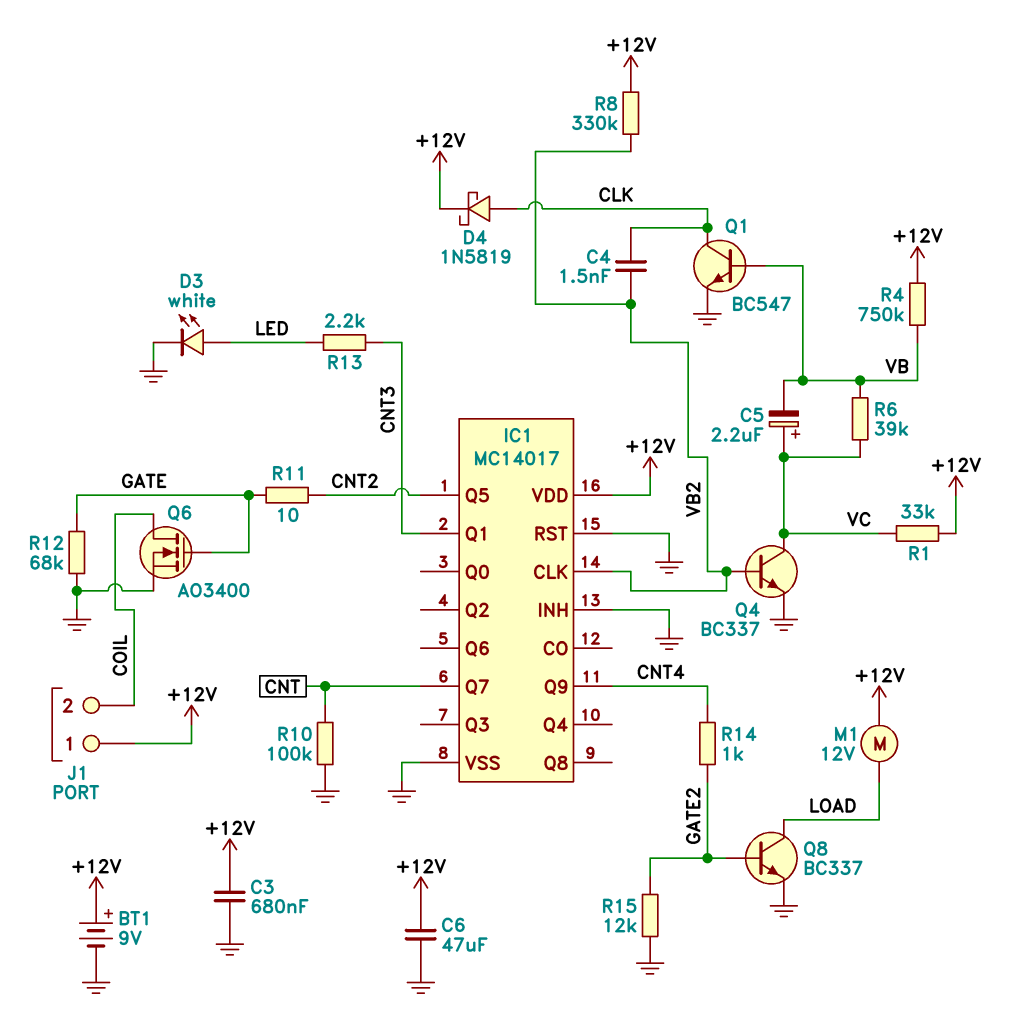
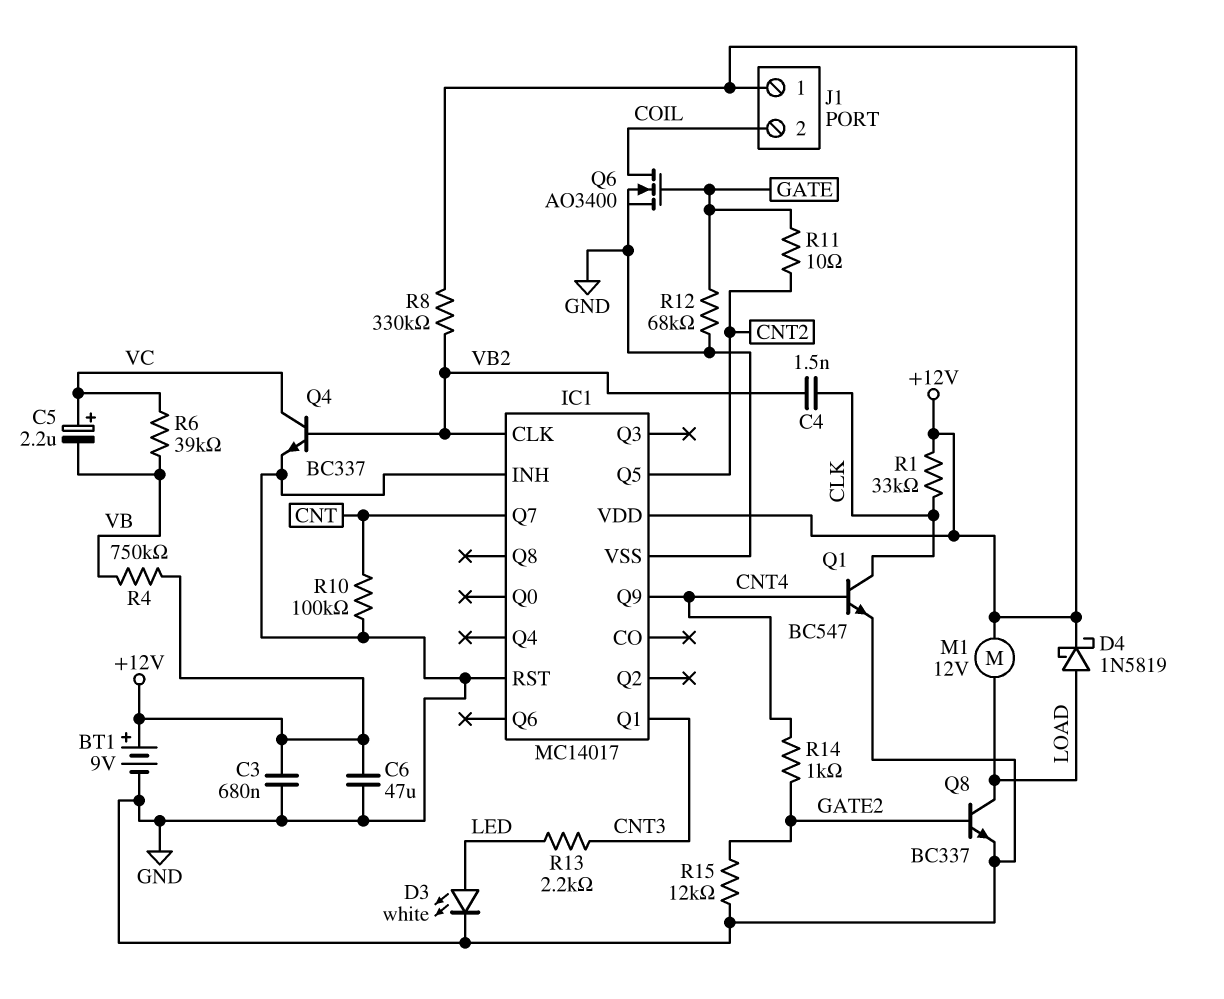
D4: schottky 1N5819 (A CLK, K +12V) -> schottky 1N5819 (A LOAD, K +12V)
Q1: NPN BC547 (B VB, C CLK, E GND) -> NPN BC547 (B CNT4, C CLK, E GND)
R1: 33k (+12V, VC) -> 33k (+12V, CLK)

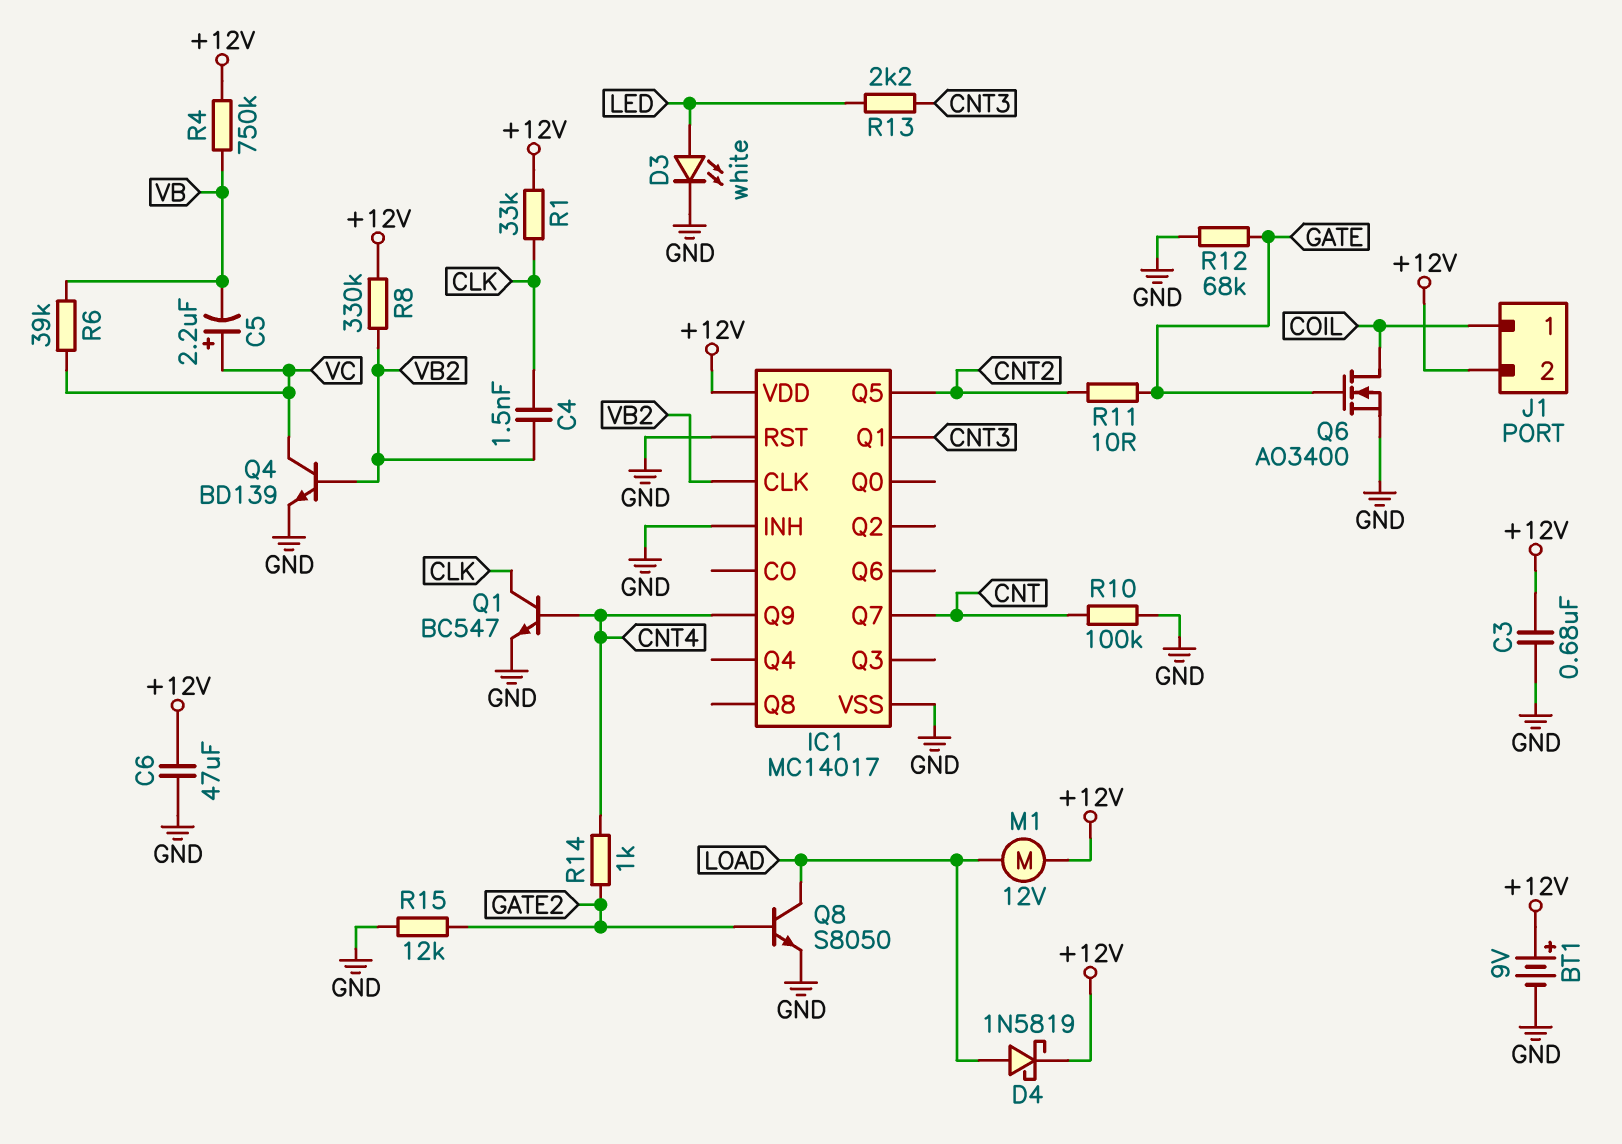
J1 pin 1: +12V -> COIL
J1 pin 2: COIL -> +12V
Q4: NPN BC337 (B VB2, C VC, E GND) -> NPN BD139 (B VB2, C VC, E GND)
Q8: NPN BC337 (B GATE2, C LOAD, E GND) -> NPN S8050 (B GATE2, C LOAD, E GND)

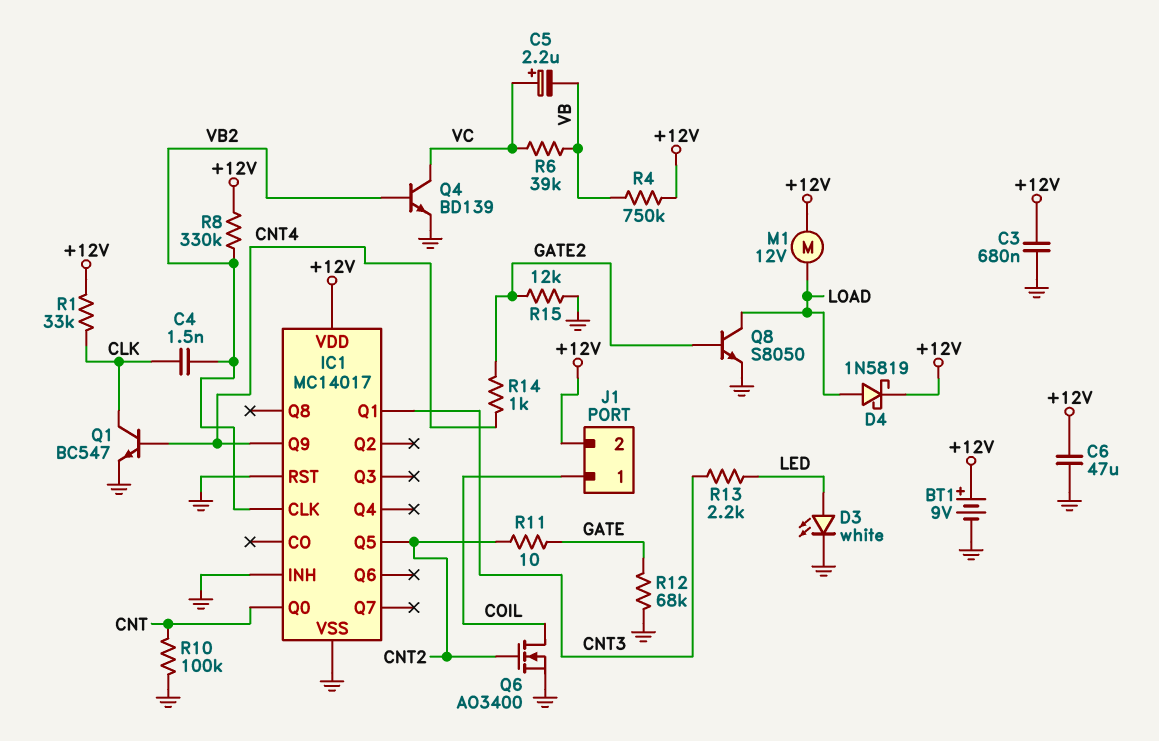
IC1 pin Q0: none -> CNT
IC1 pin Q7: CNT -> none
Q6: NMOS AO3400 (G GATE, D COIL, S GND) -> NMOS AO3400 (G CNT2, D COIL, S GND)

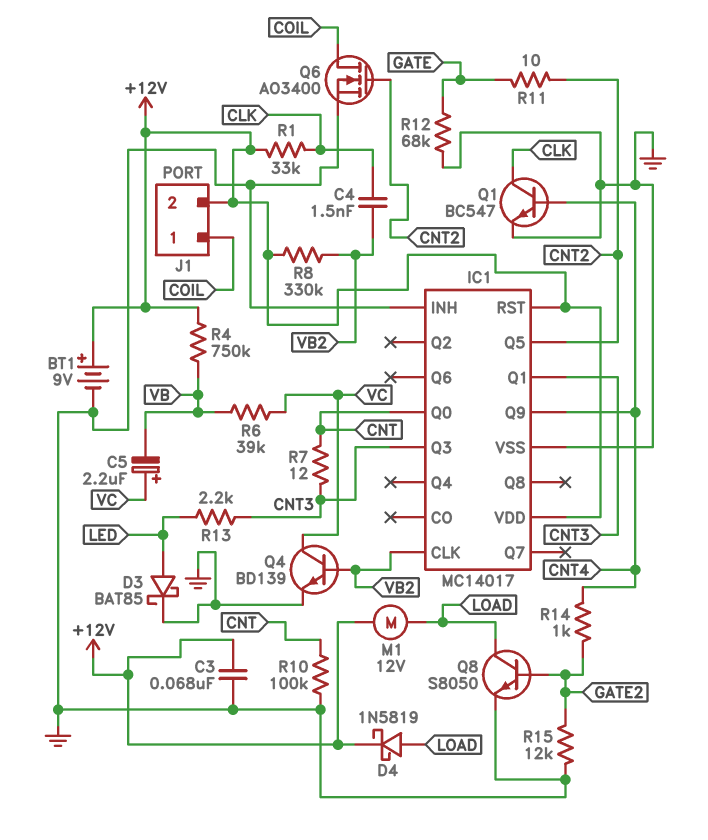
C3: 680nF (+12V, GND) -> 68nF (+12V, GND)
C6: 47uF (+12V, GND) -> none
D3: LED white (A LED, K GND) -> schottky BAT85 (A LED, K GND)
IC1 pin Q3: none -> CNT3
IC1 pin RST: GND -> +12V
R7: none -> 12 (CNT, CNT3)

